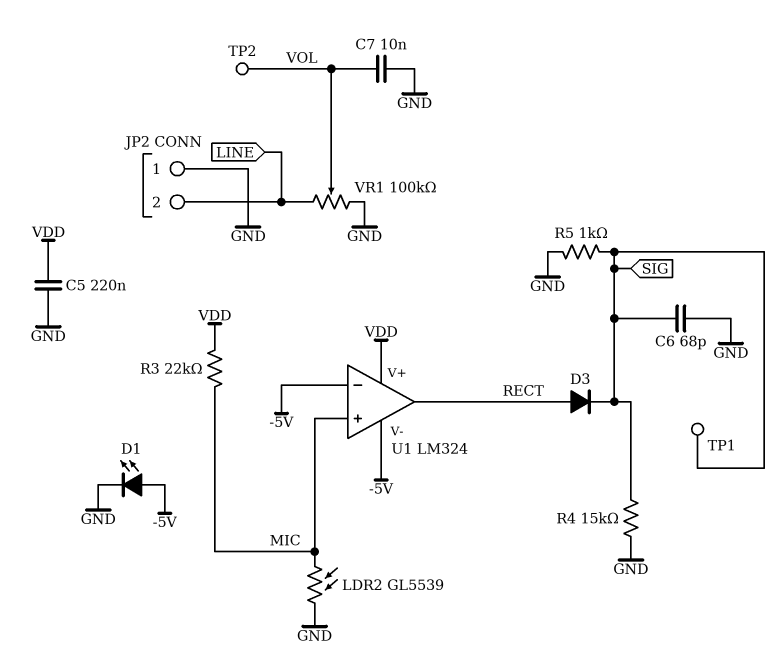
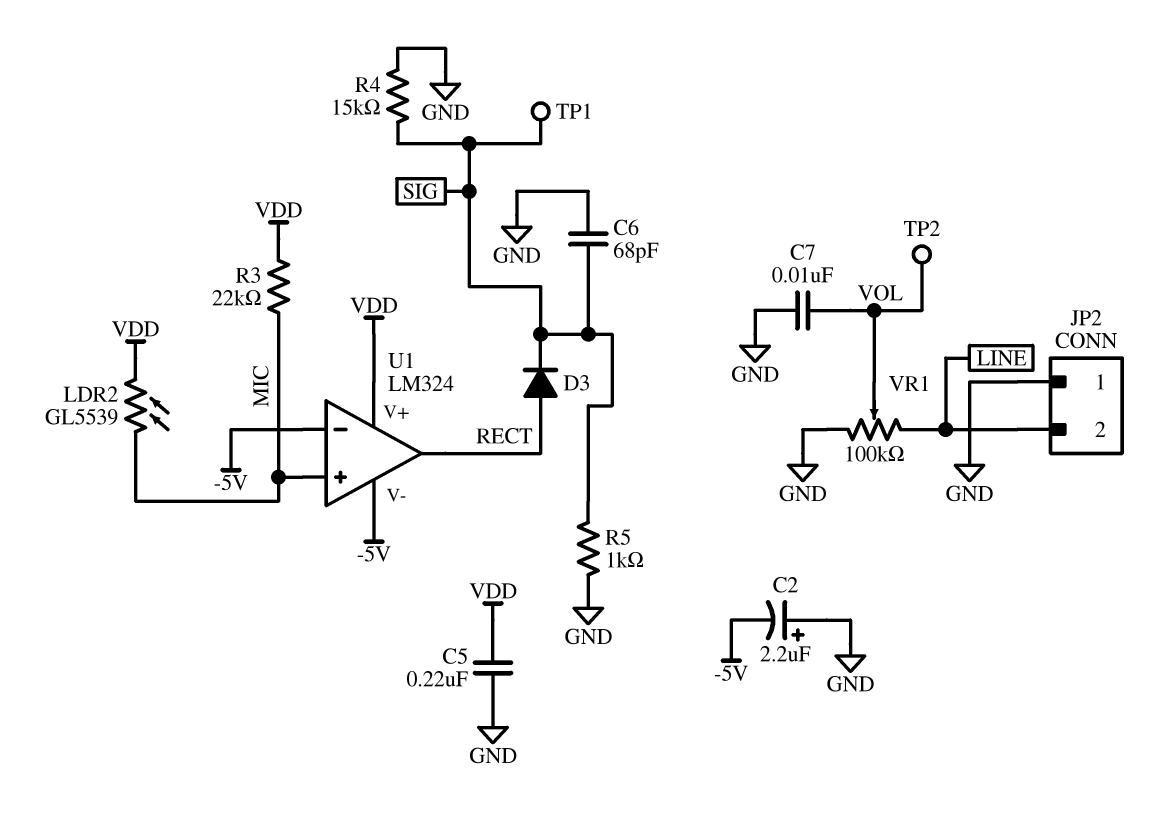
C2: none -> 2.2uF (plus GND, minus -5V)
D1: LED (A -5V, K GND) -> none
LDR2: GL5539 (GND, MIC) -> GL5539 (MIC, VDD)

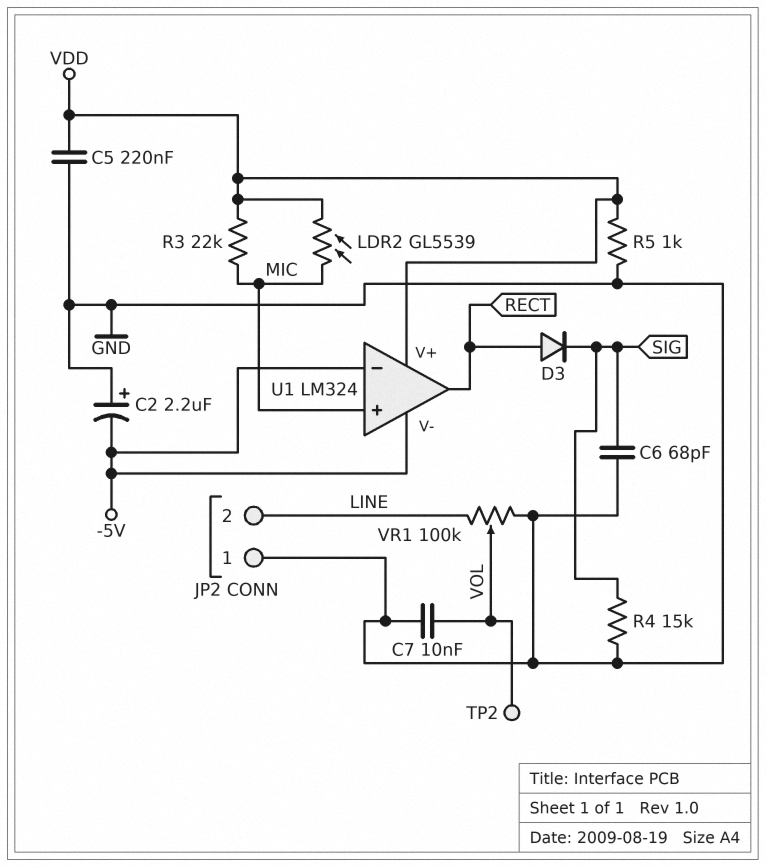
R5: 1k (GND, SIG) -> 1k (GND, VDD)
TP1: test point (SIG) -> none

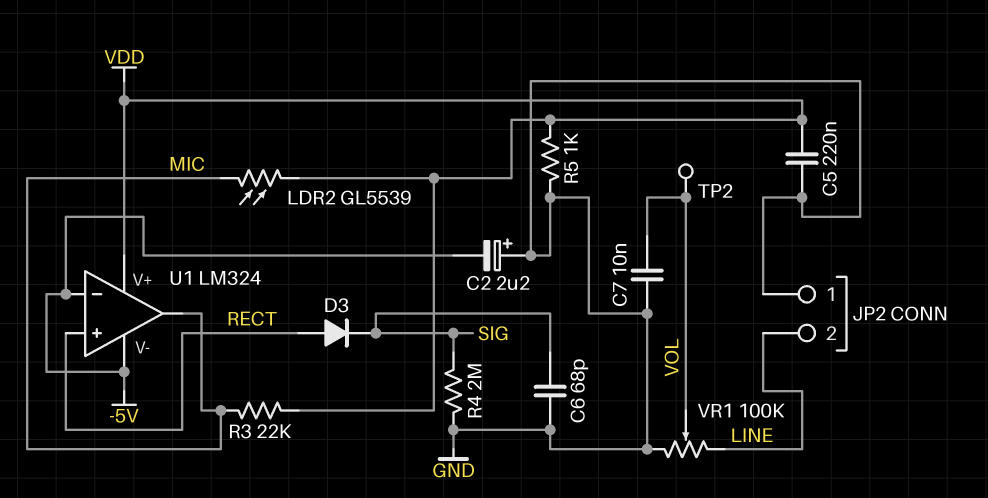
R4: 15k (GND, SIG) -> 2M (GND, SIG)
U1 pin in+: MIC -> RECT
U1 pin out: RECT -> MIC

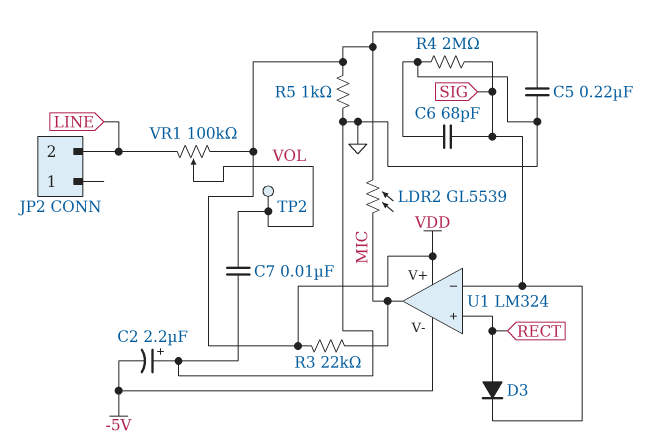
JP2 pin 1: GND -> none
U1 pin in-: -5V -> SIG
VR1: 100k (GND, LINE, wiper VOL) -> 100k (LINE, VDD, wiper VOL)

